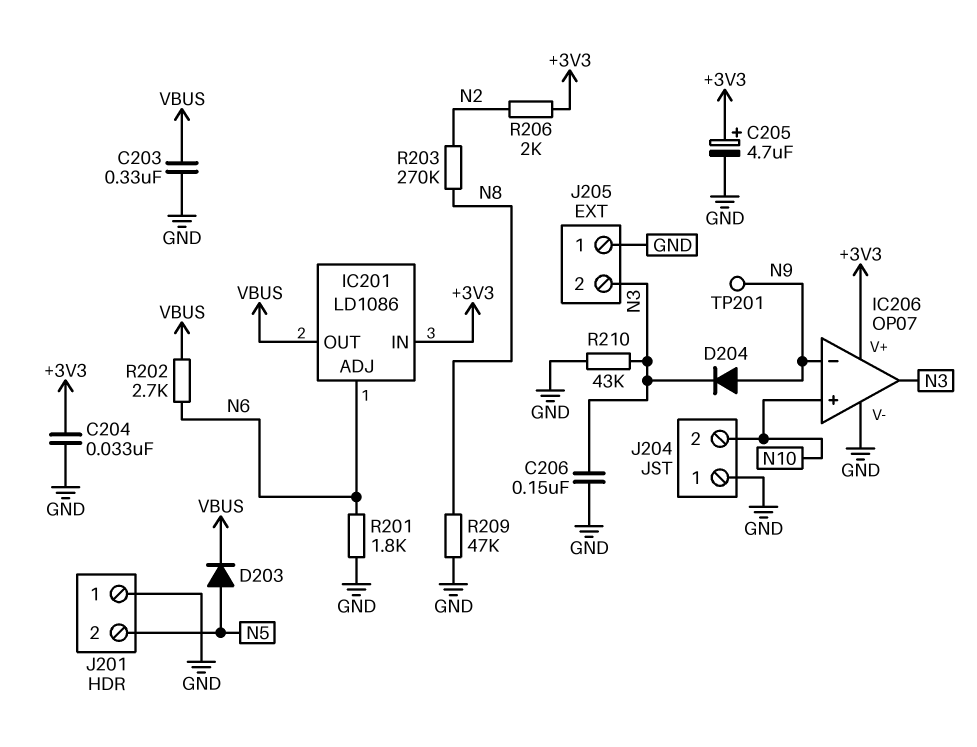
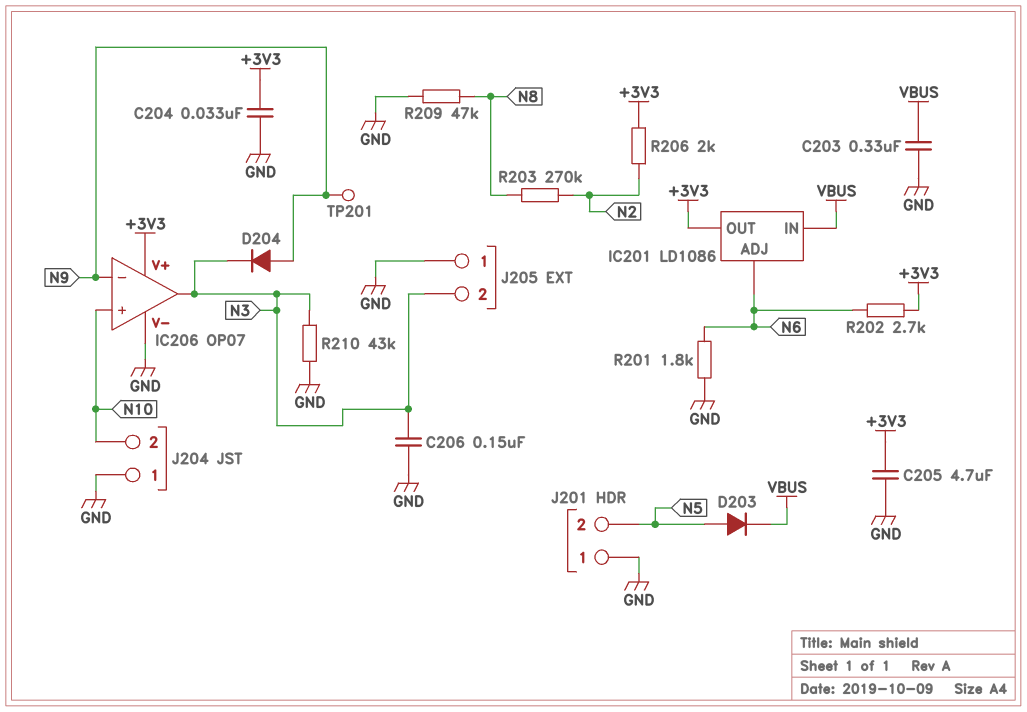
C205: 4.7uF (plus +3V3, minus GND) -> 4.7uF (+3V3, GND)
IC201 pin IN: +3V3 -> VBUS
IC201 pin OUT: VBUS -> +3V3
R202: 2.7k (N6, VBUS) -> 2.7k (+3V3, N6)

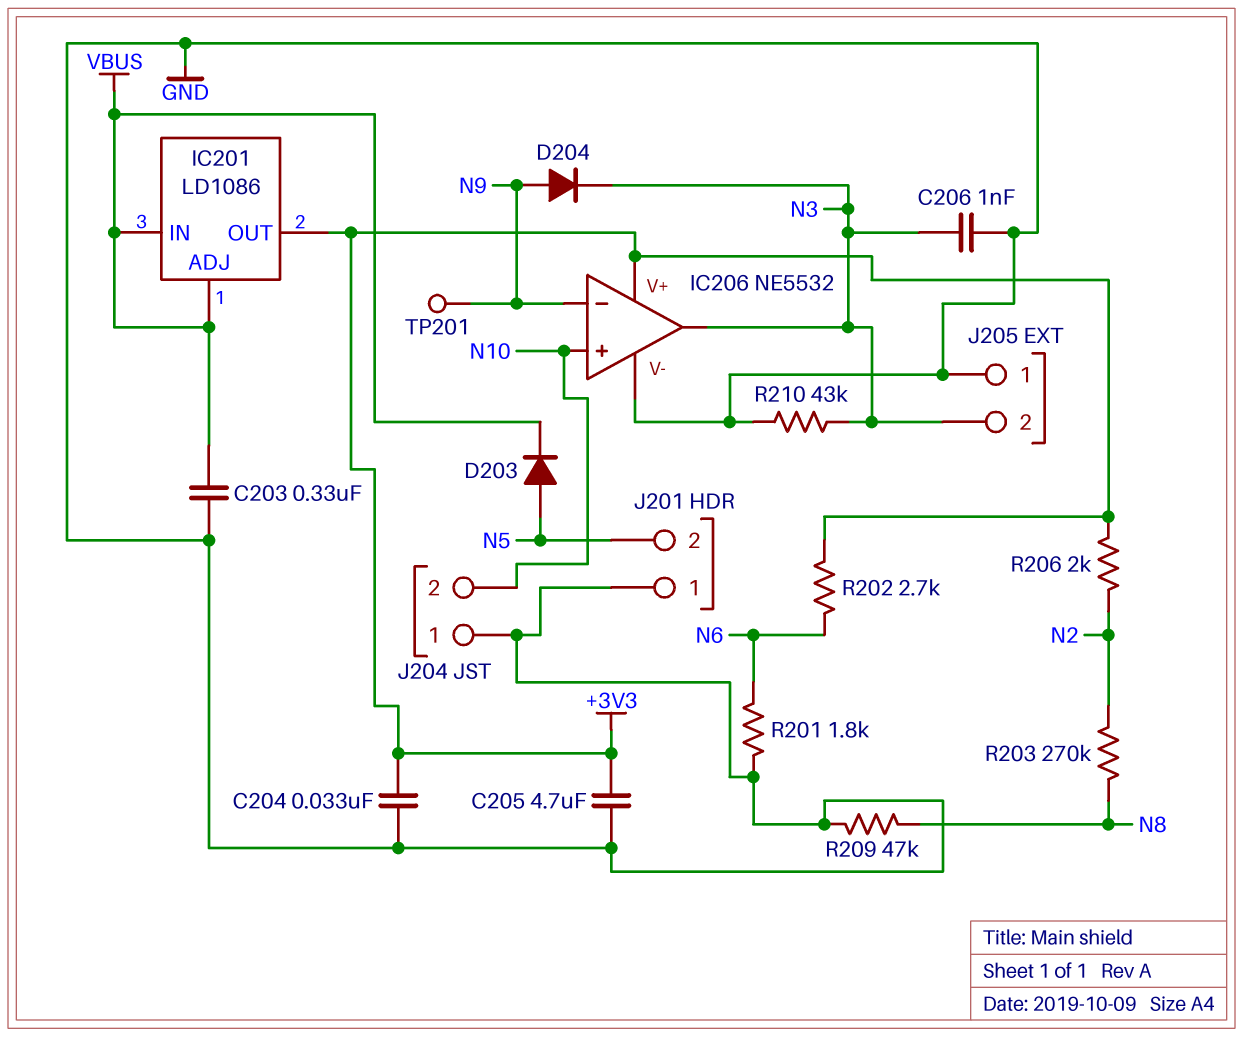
C206: 150nF (GND, N3) -> 1nF (GND, N3)
IC201 pin ADJ: N6 -> VBUS
IC206: OP07 -> NE5532

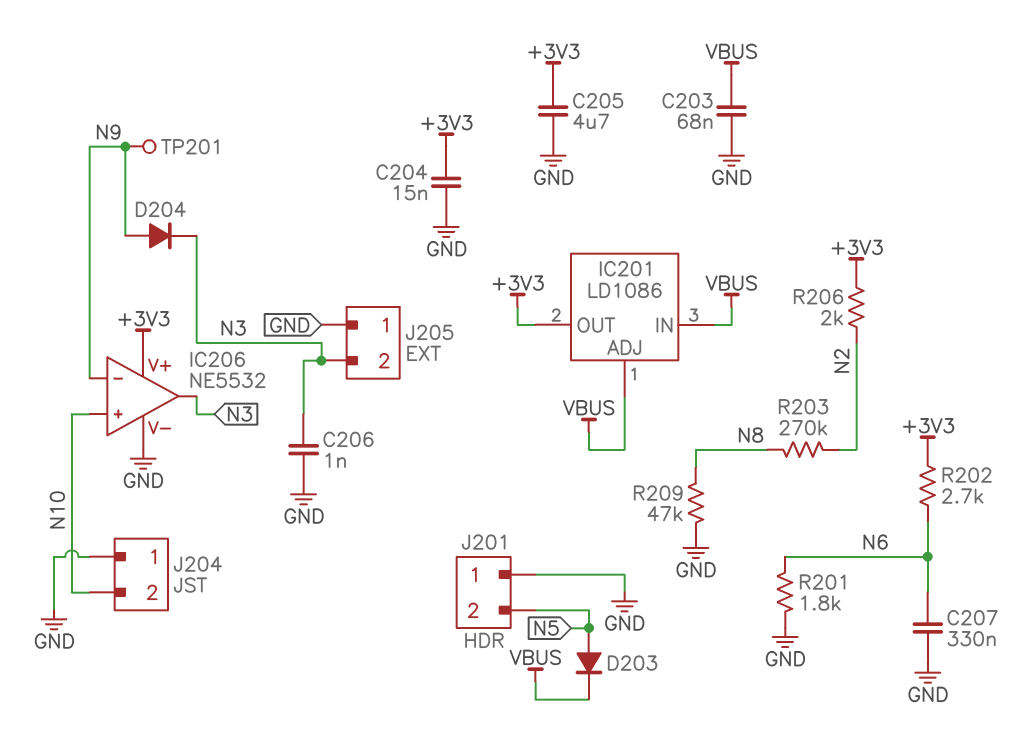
C203: 330nF (GND, VBUS) -> 68nF (GND, VBUS)
C204: 33nF (+3V3, GND) -> 15nF (+3V3, GND)
C207: none -> 330nF (GND, N6)
R210: 43k (GND, N3) -> none

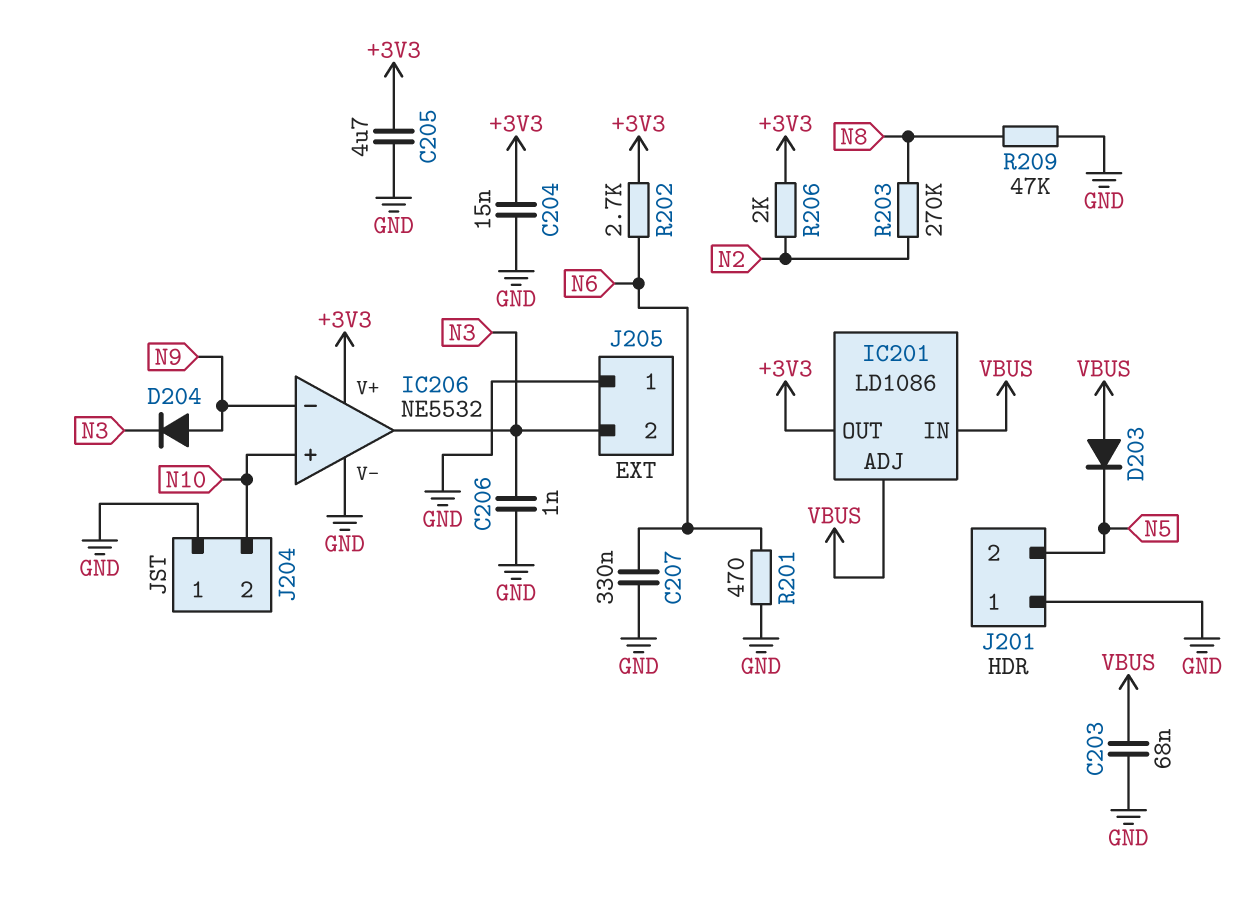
D203: diode (A N5, K VBUS) -> diode (A VBUS, K N5)
R201: 1.8k (GND, N6) -> 470 (GND, N6)
TP201: test point (N9) -> none

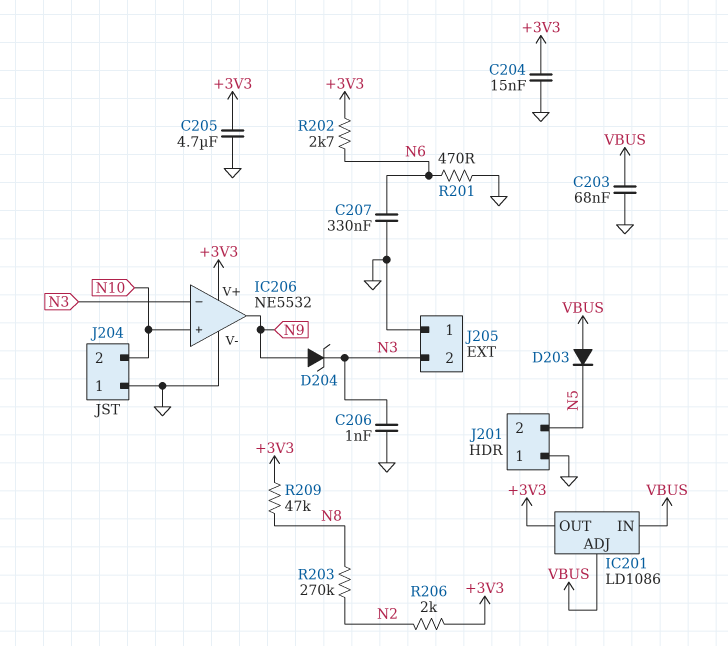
D204: diode (A N9, K N3) -> zener (A N9, K N3)
IC206 pin in-: N9 -> N3
IC206 pin out: N3 -> N9
R209: 47k (GND, N8) -> 47k (+3V3, N8)

